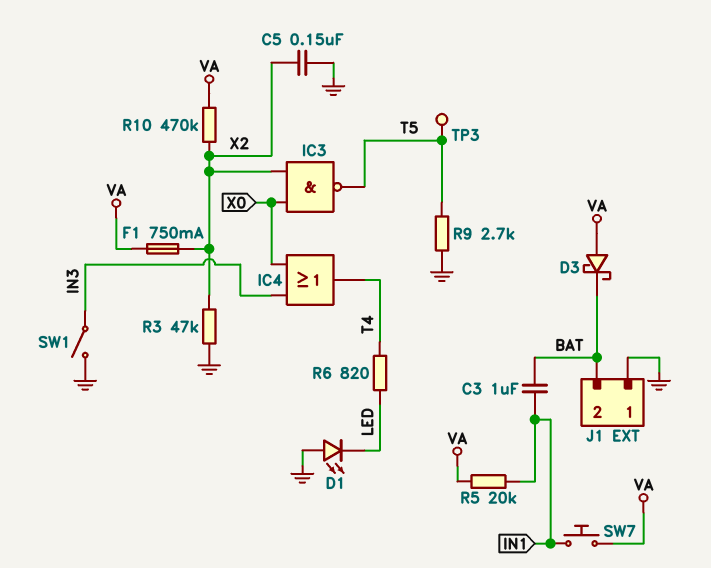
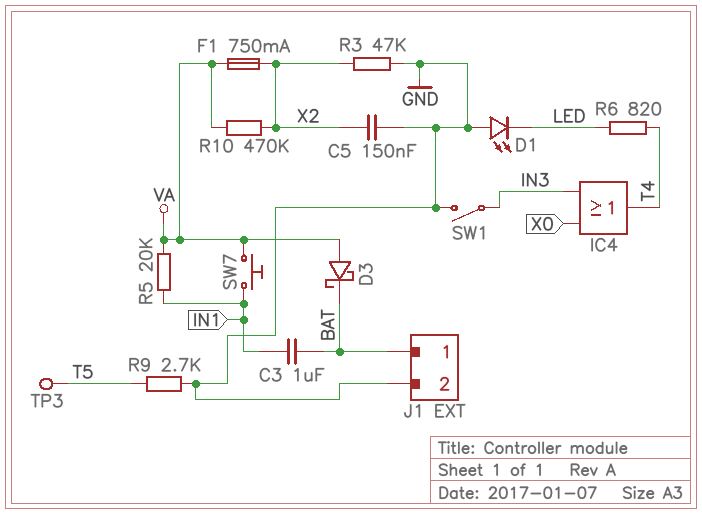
IC3: NAND (in X0, in X2, out T5) -> none
J1 pin 1: GND -> BAT
J1 pin 2: BAT -> GND

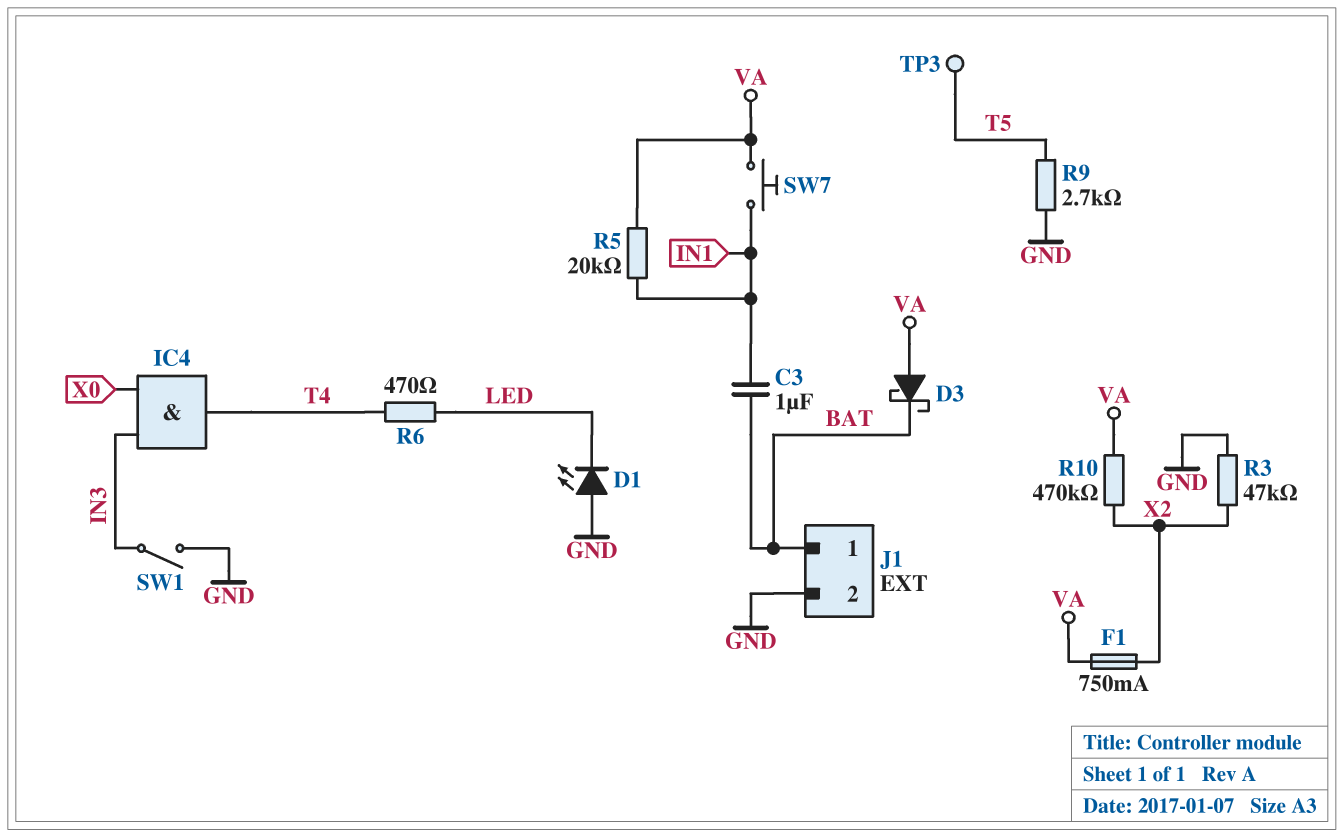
C5: 150nF (GND, X2) -> none
IC4: OR (in IN3, in X0, out T4) -> AND (in IN3, in X0, out T4)
R6: 820 (LED, T4) -> 470 (LED, T4)

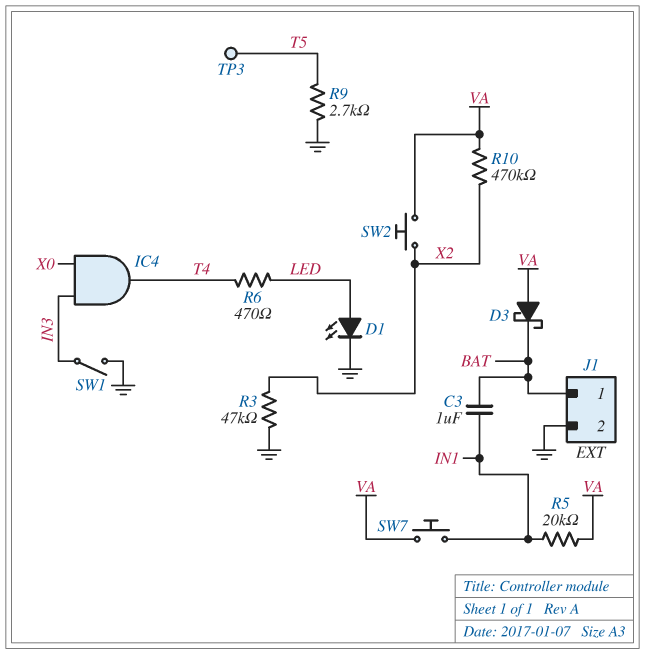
D1: LED (A GND, K LED) -> LED (A LED, K GND)
F1: 750mA (VA, X2) -> none
SW2: none -> button (VA, X2)

